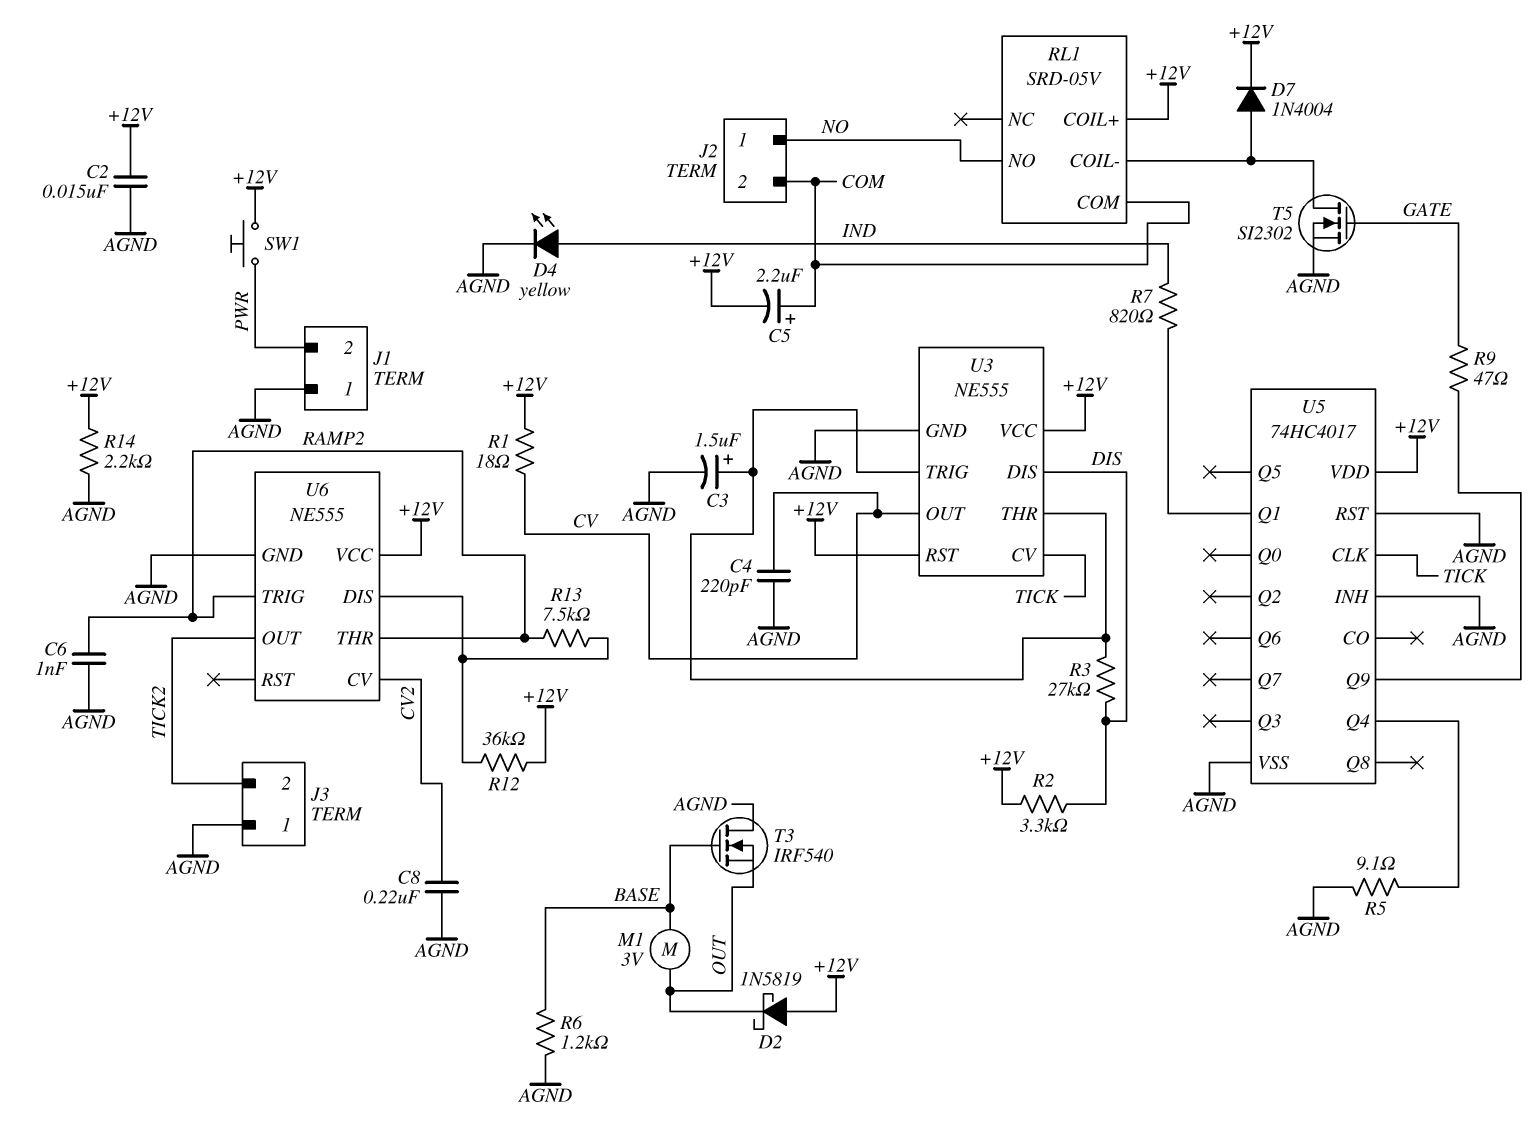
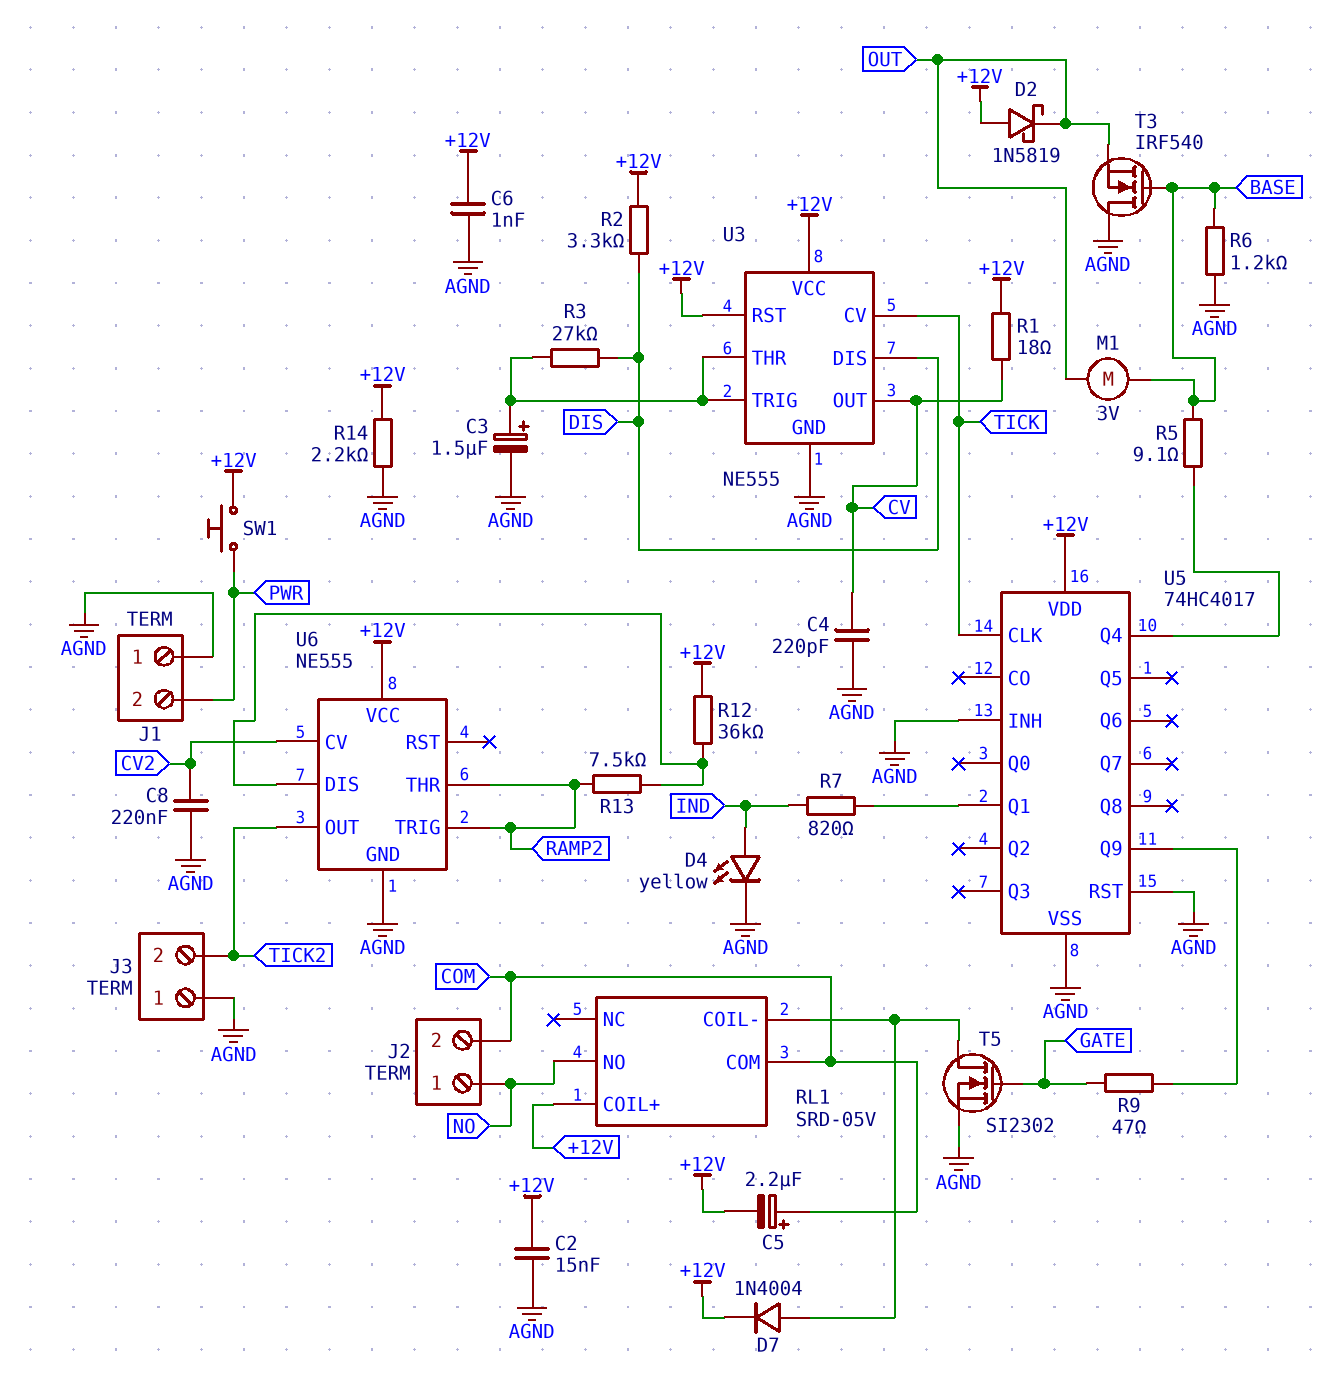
C6: 1nF (AGND, RAMP2) -> 1nF (+12V, AGND)
R5: 9.1 (AGND, U5/Q4) -> 9.1 (BASE, U5/Q4)

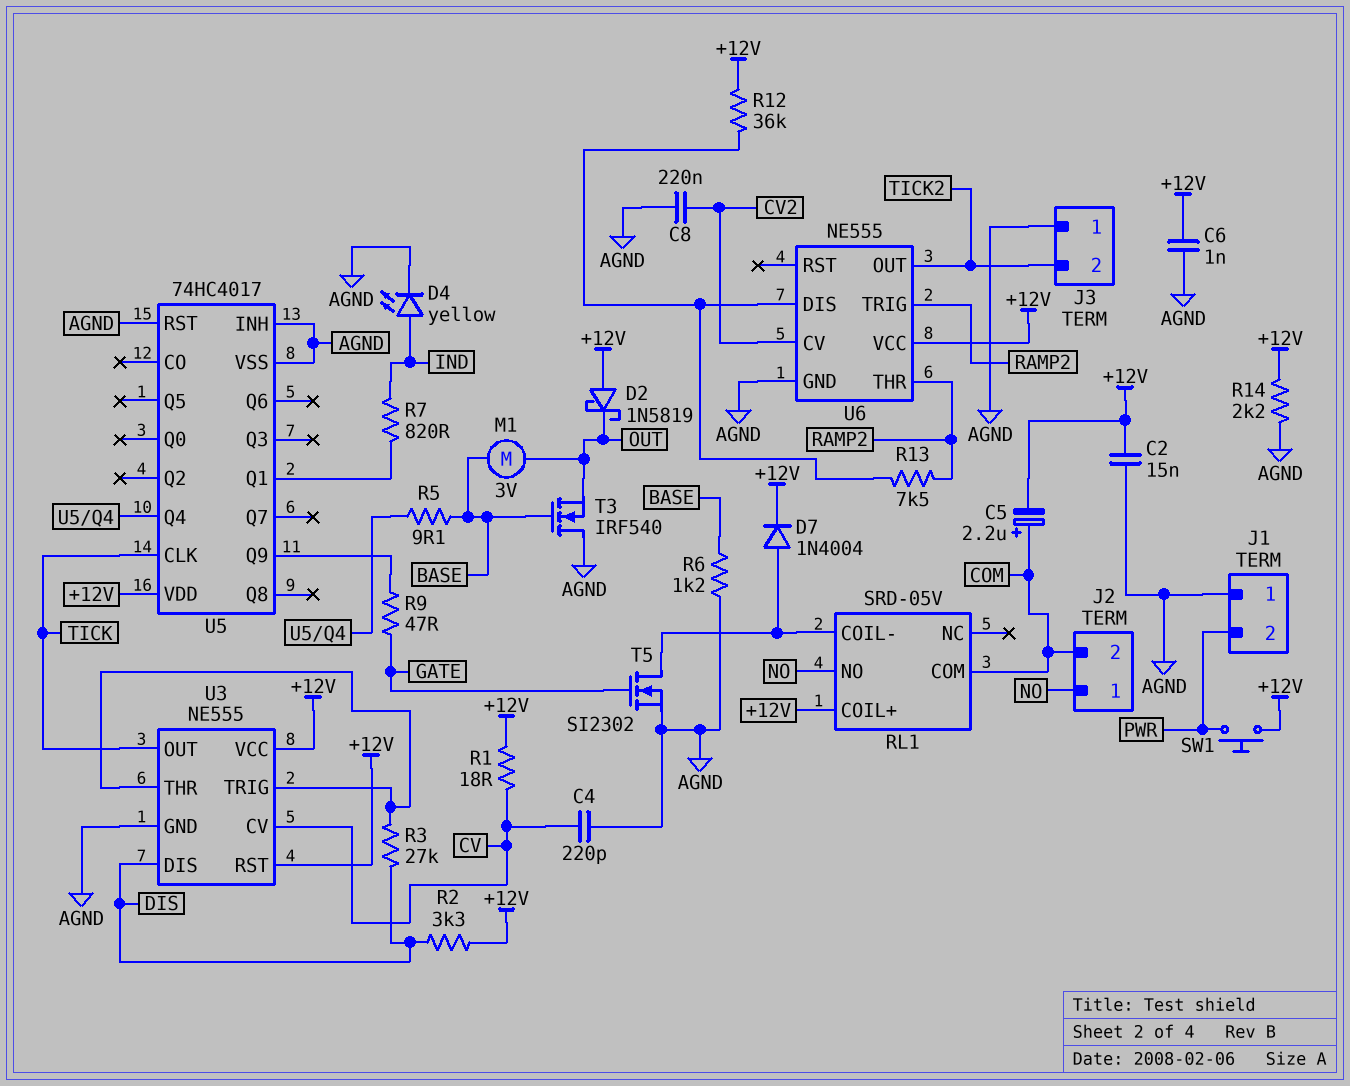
C3: 1.5uF (plus U3/THR, minus AGND) -> none
U3 pin CV: TICK -> CV
U3 pin OUT: CV -> TICK

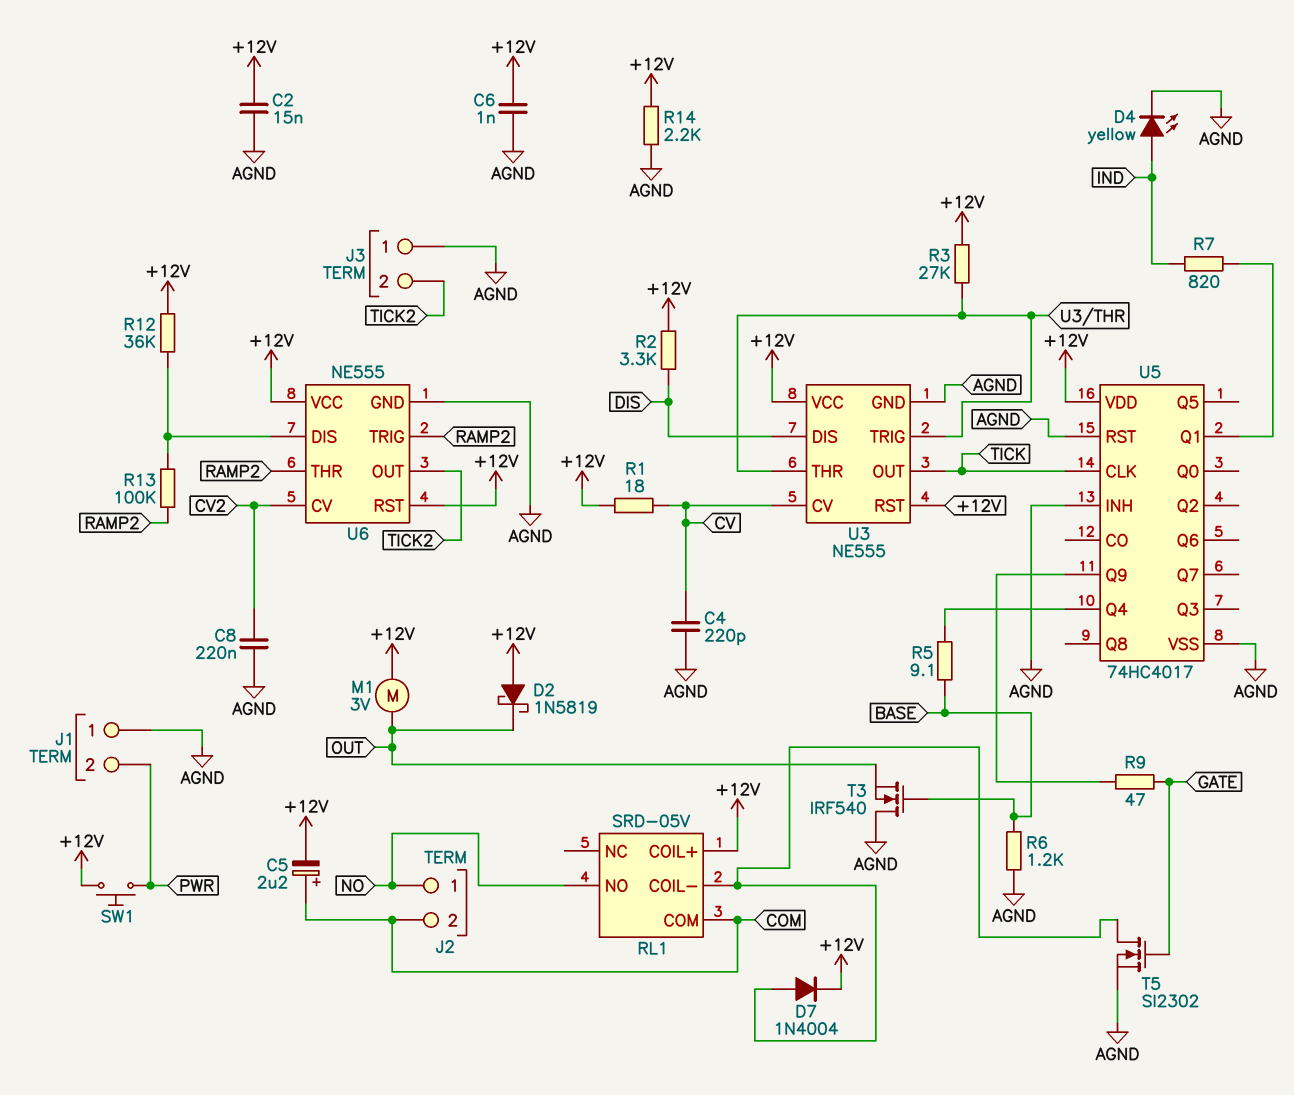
M1: motor 3V (BASE, OUT) -> motor 3V (+12V, OUT)
R3: 27k (DIS, U3/THR) -> 27k (+12V, U3/THR)
R13: 7.5k (RAMP2, U6/DIS) -> 100k (RAMP2, U6/DIS)
U6 pin RST: none -> +12V

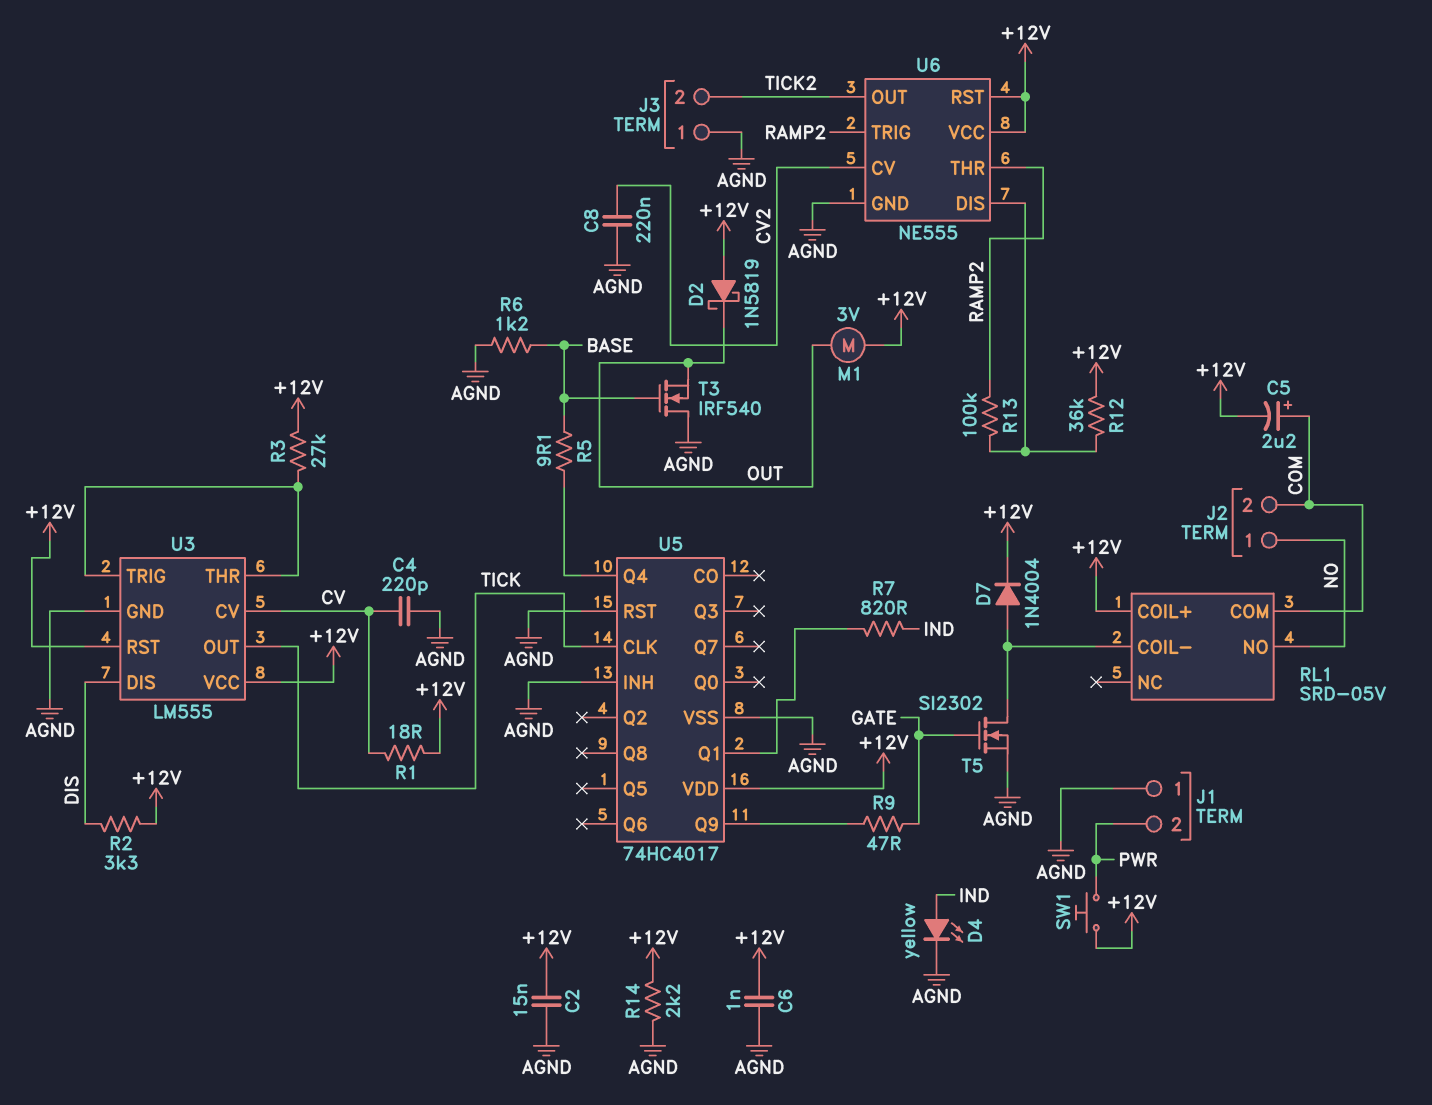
U3: NE555 -> LM555

